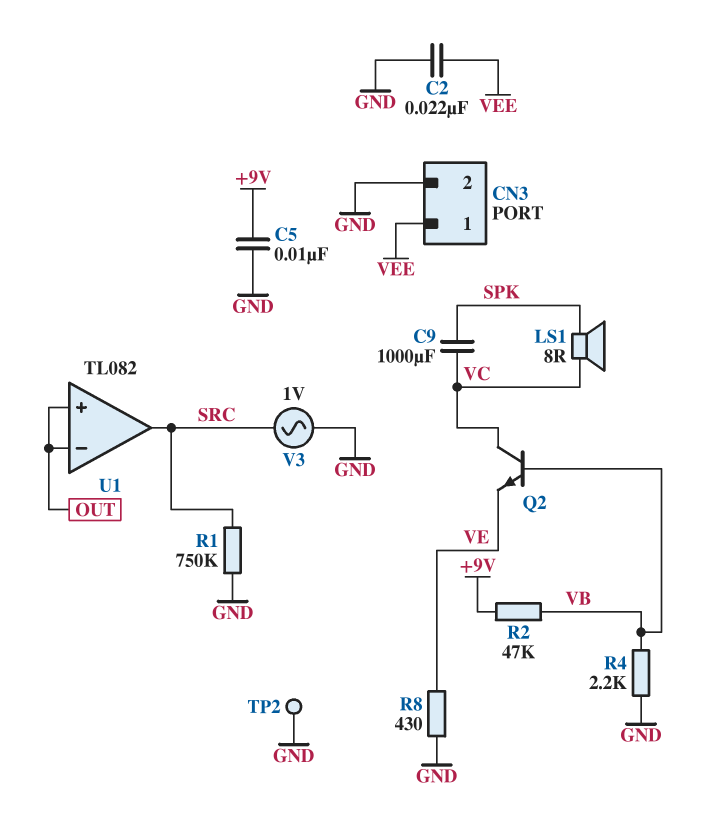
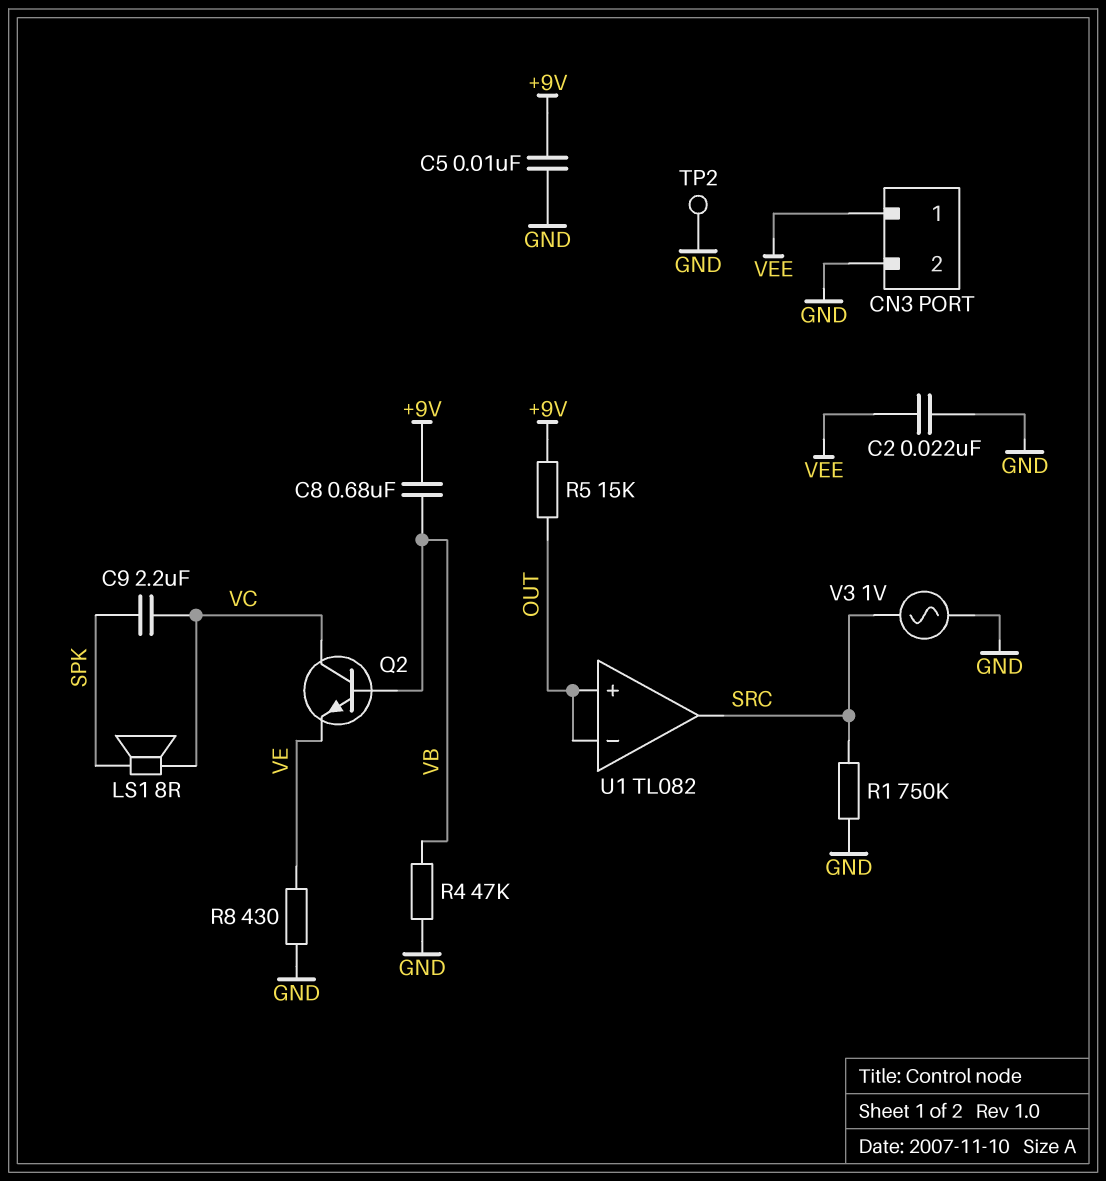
C8: none -> 680nF (+9V, VB)
C9: 1000uF (SPK, VC) -> 2.2uF (SPK, VC)
R2: 47k (+9V, VB) -> none
R4: 2.2k (GND, VB) -> 47k (GND, VB)
R5: none -> 15k (+9V, OUT)

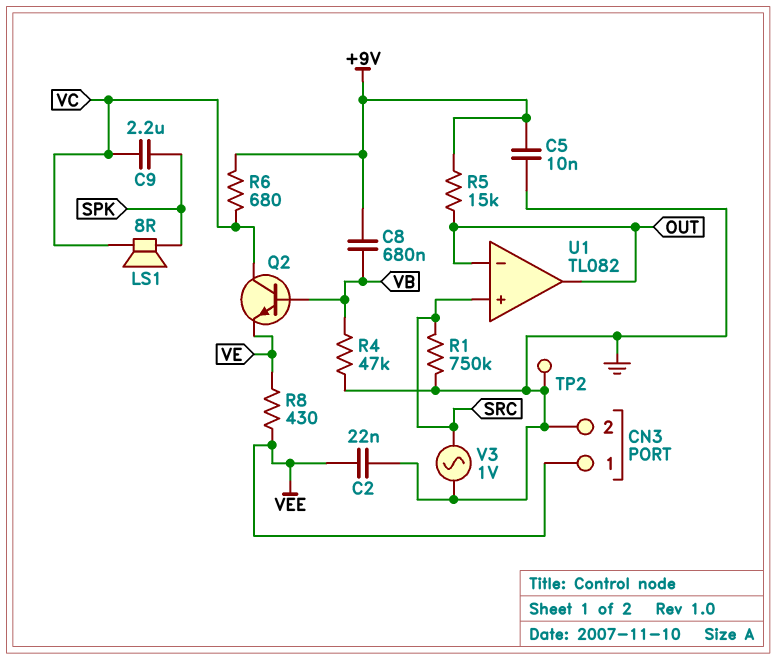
R6: none -> 680 (+9V, VC)
R8: 430 (GND, VE) -> 430 (VE, VEE)
U1 pin in+: OUT -> SRC
U1 pin out: SRC -> OUT

